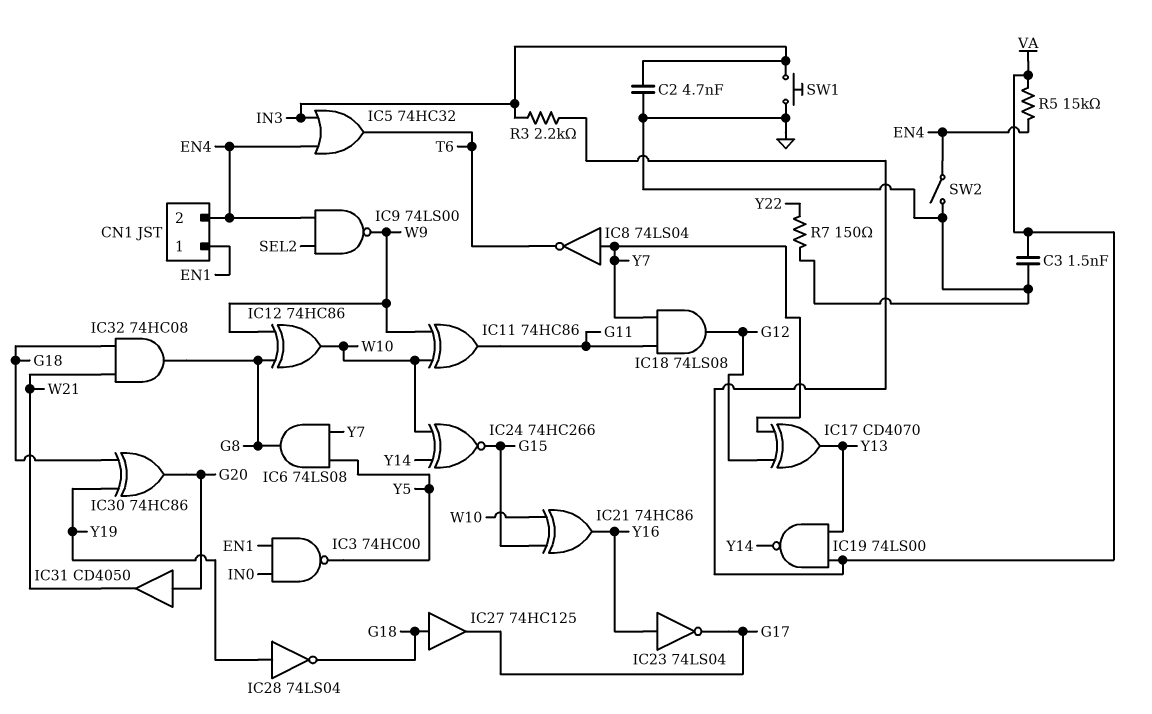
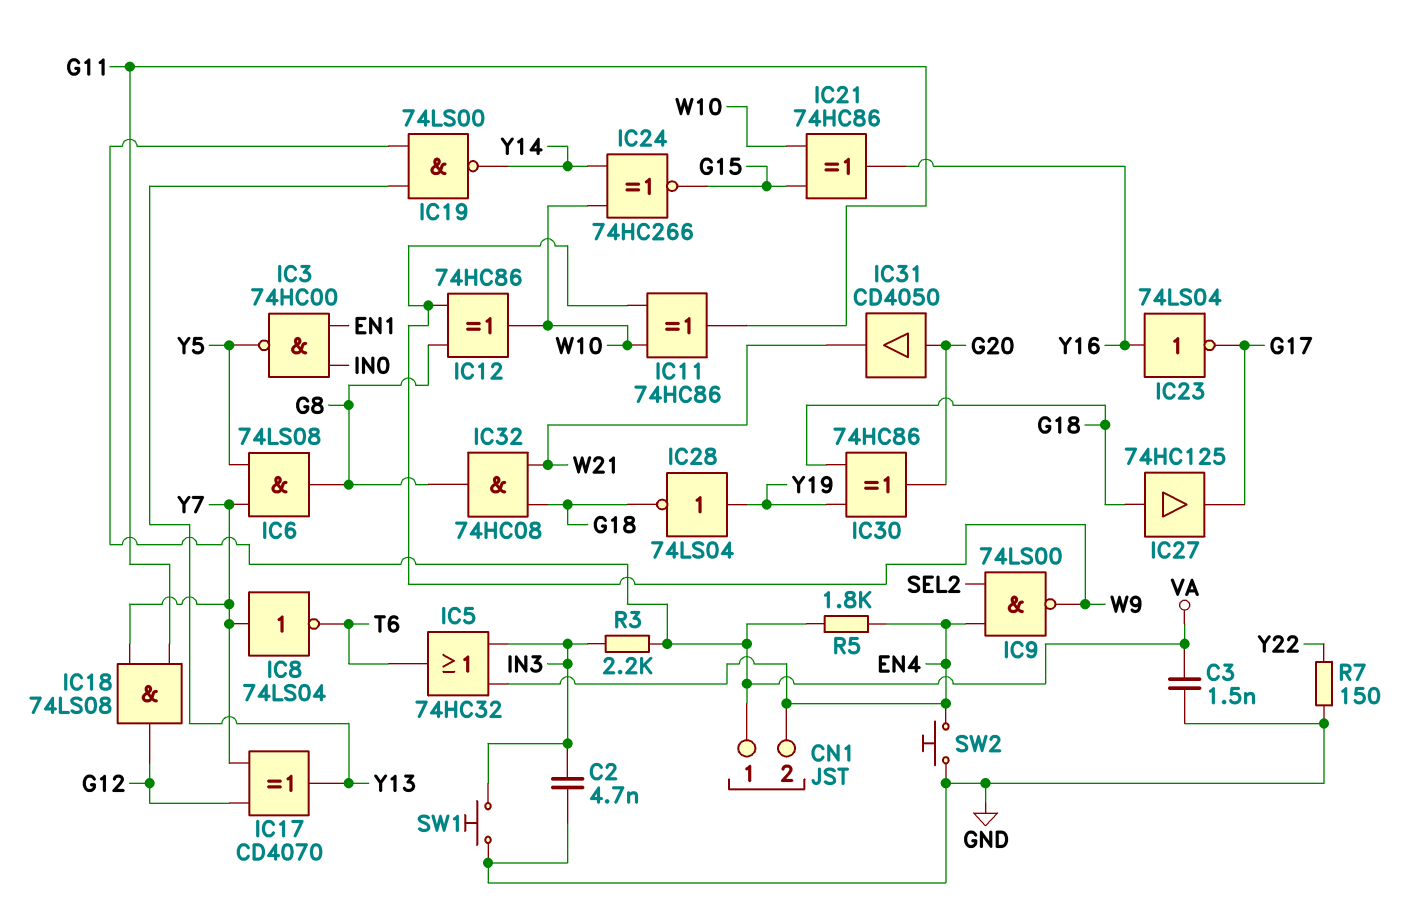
CN1 pin 1: EN1 -> VA
R5: 15k (EN4, VA) -> 1.8k (EN4, VA)
SW2: switch (EN4, GND) -> button (EN4, GND)

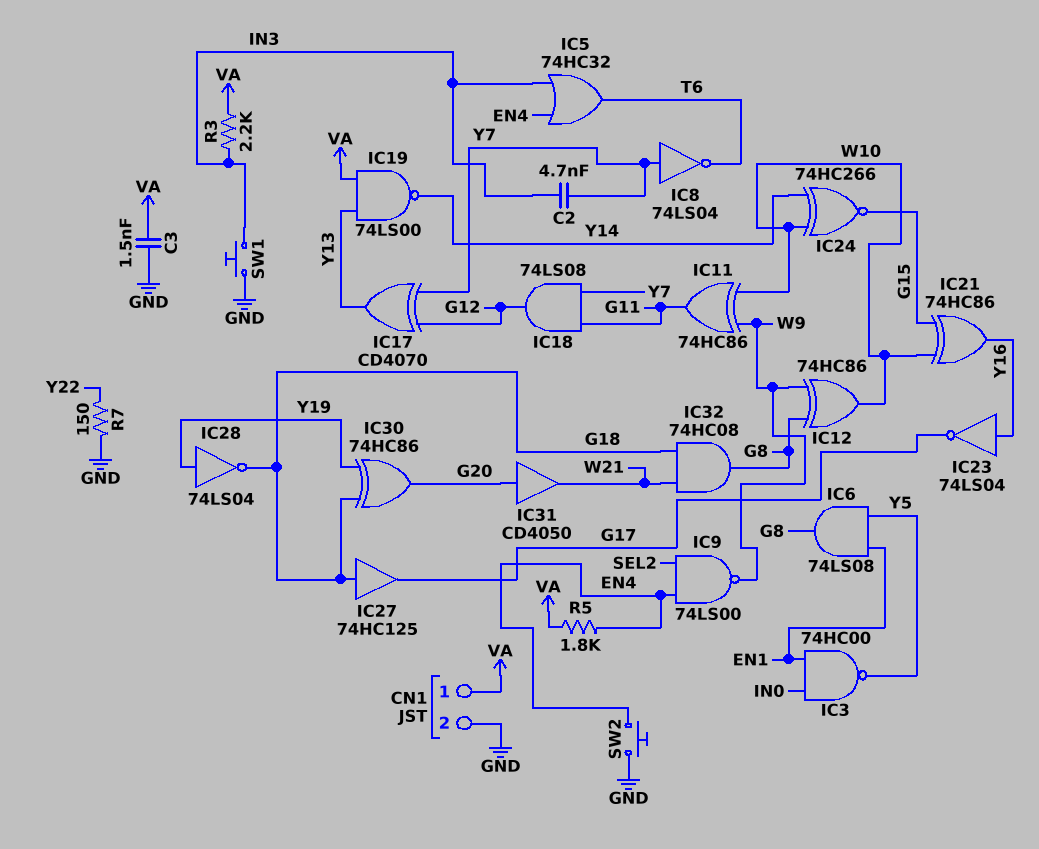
C2: 4.7nF (GND, IN3) -> 4.7nF (IN3, Y7)
CN1 pin 2: EN4 -> GND
IC6: AND 74LS08 (in Y5, in Y7, out G8) -> AND 74LS08 (in EN1, in Y5, out G8)

